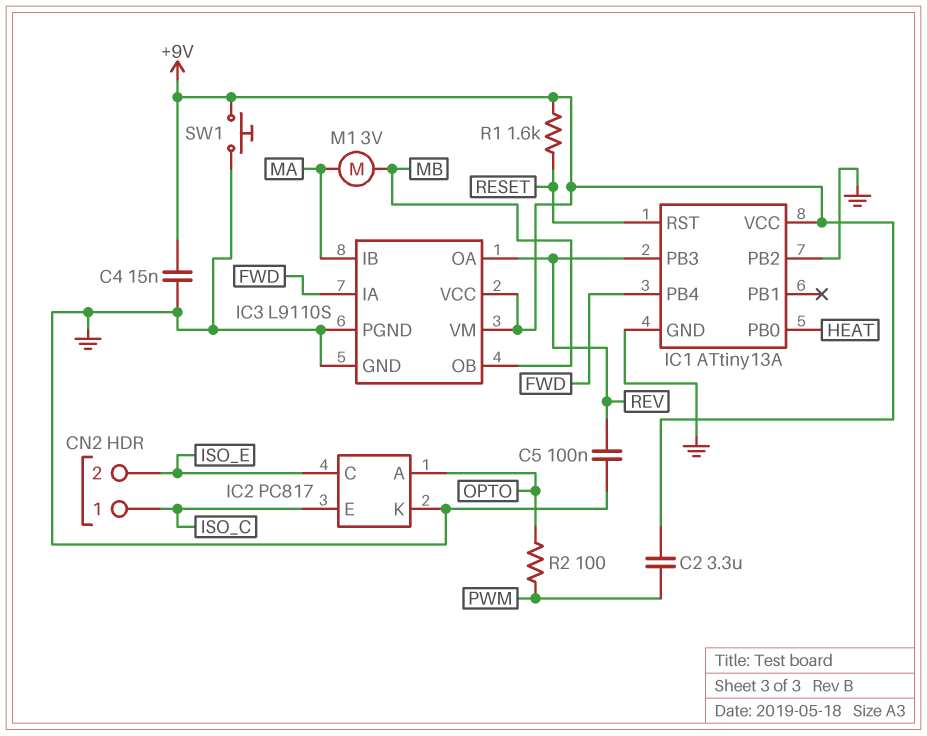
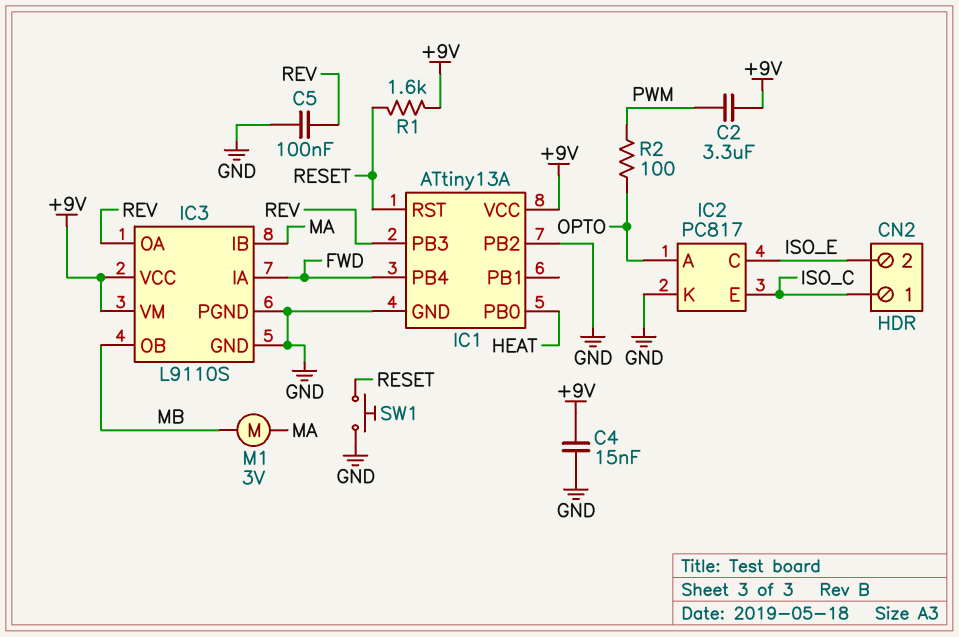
SW1: button (+9V, GND) -> button (GND, RESET)

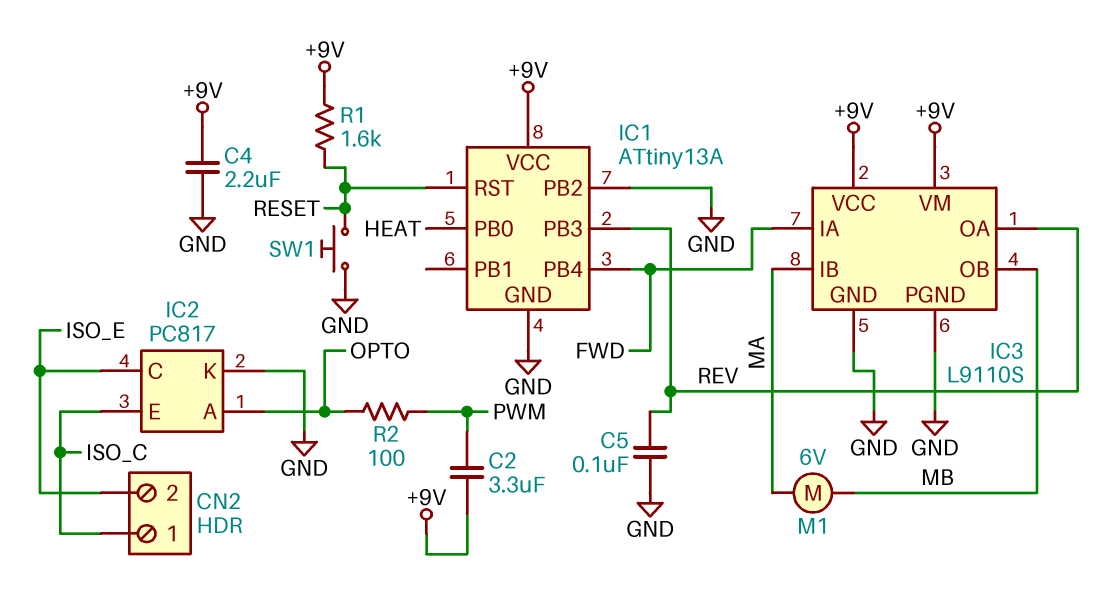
C4: 15nF (+9V, GND) -> 2.2uF (+9V, GND)
M1: motor 3V (MA, MB) -> motor 6V (MA, MB)

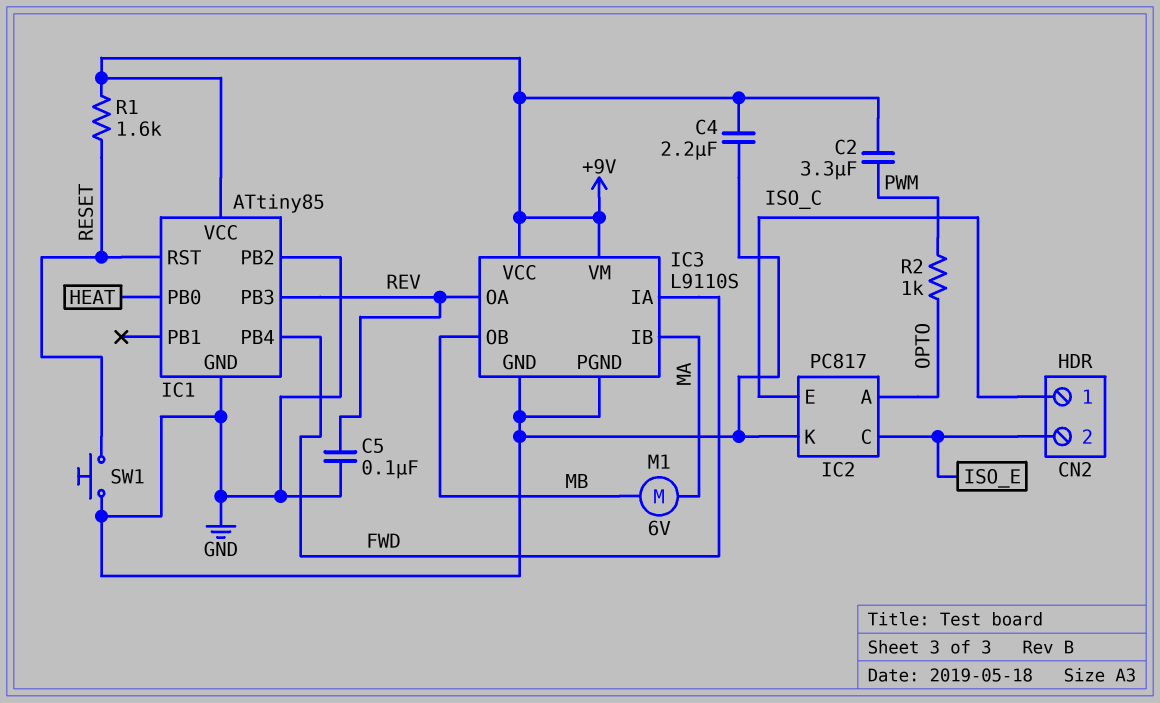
IC1: ATtiny13A -> ATtiny85
R2: 100 (OPTO, PWM) -> 1k (OPTO, PWM)

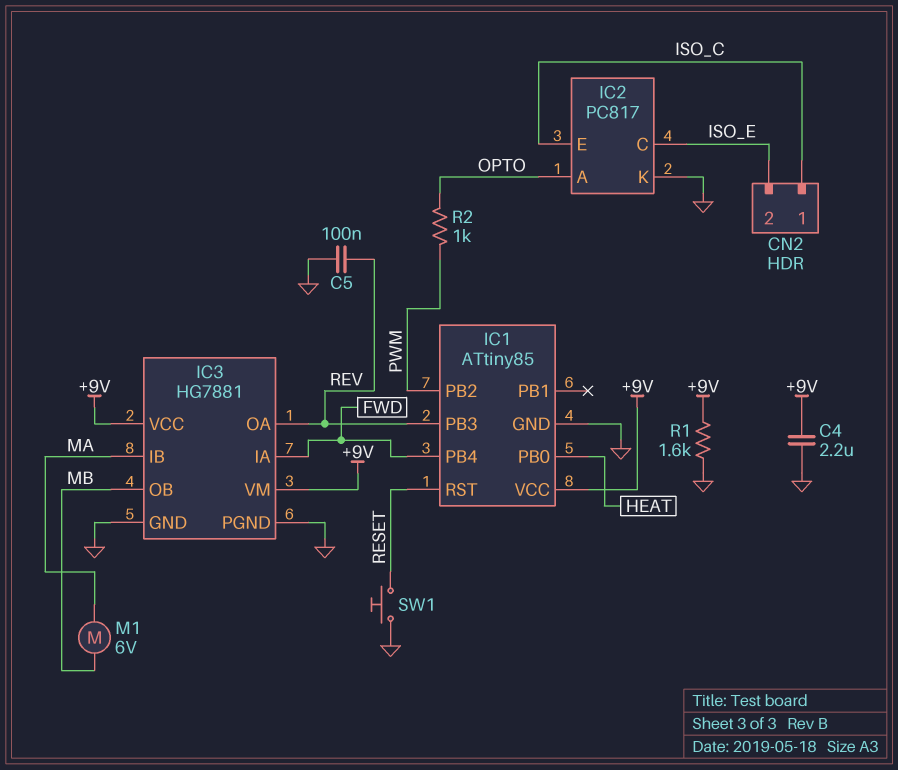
C2: 3.3uF (+9V, PWM) -> none
IC1 pin PB2: GND -> PWM
IC3: L9110S -> HG7881
R1: 1.6k (+9V, RESET) -> 1.6k (+9V, GND)

